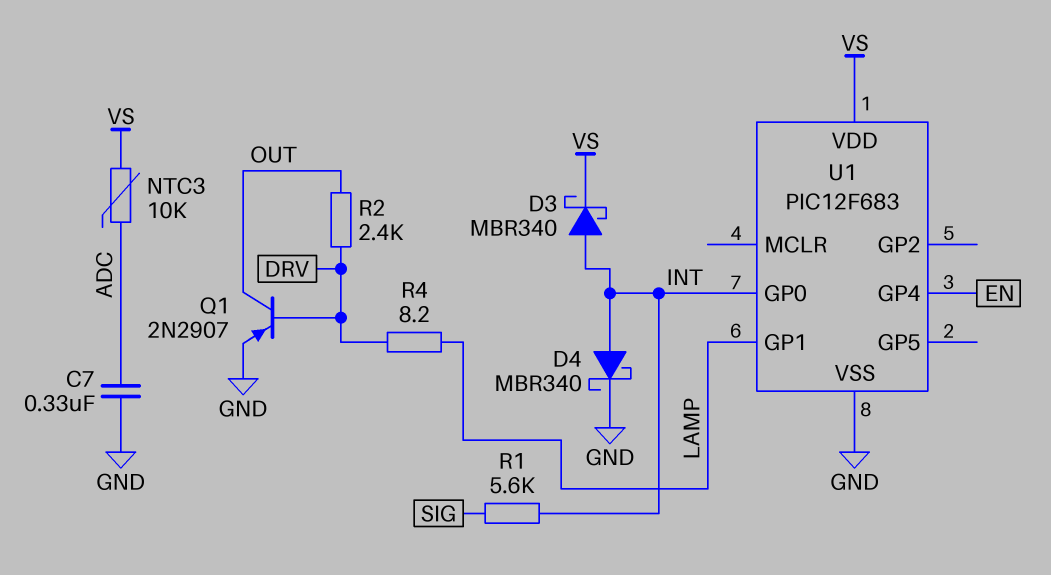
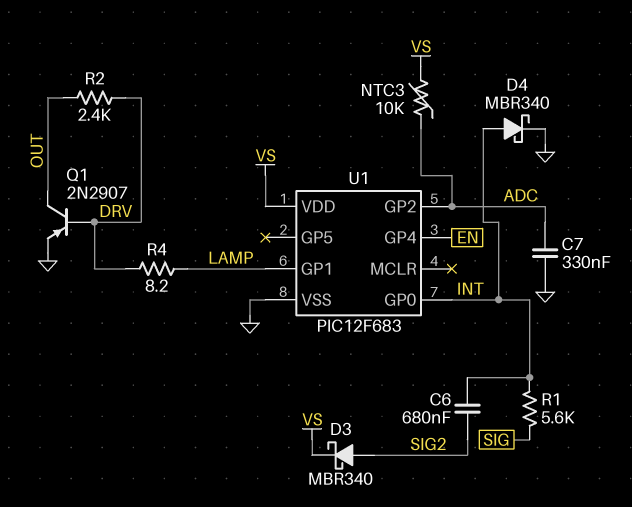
C6: none -> 680nF (INT, SIG2)
D3: schottky MBR340 (A INT, K VS) -> schottky MBR340 (A SIG2, K VS)
U1 pin GP2: none -> ADC

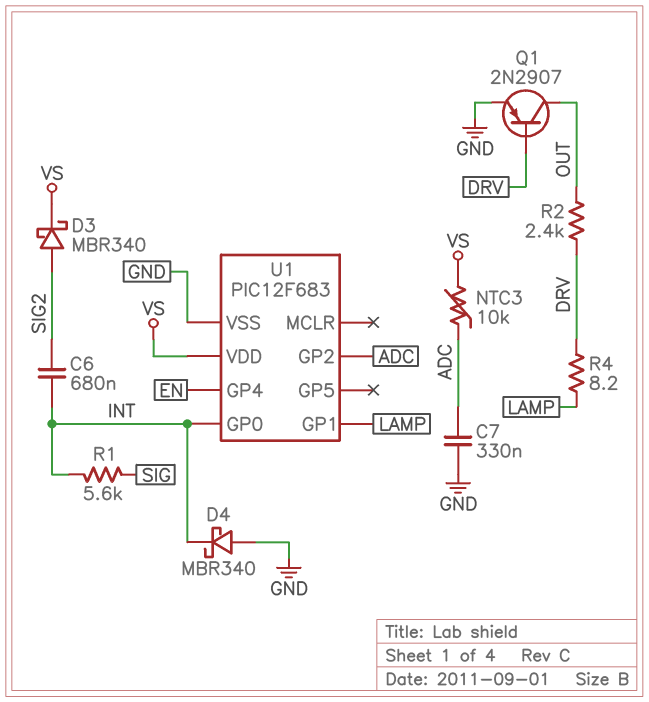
D4: schottky MBR340 (A INT, K GND) -> schottky MBR340 (A GND, K INT)

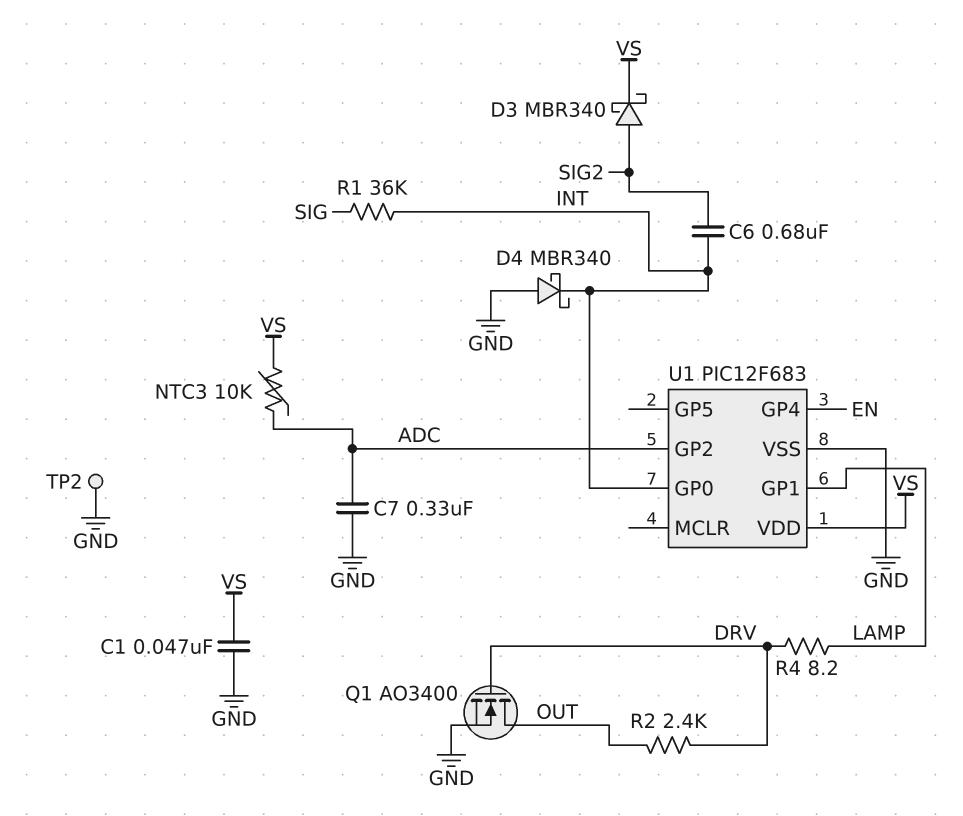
C1: none -> 47nF (GND, VS)
Q1: PNP 2N2907 (B DRV, C OUT, E GND) -> NMOS AO3400 (G DRV, D OUT, S GND)
R1: 5.6k (INT, SIG) -> 36k (INT, SIG)
TP2: none -> test point (GND)

